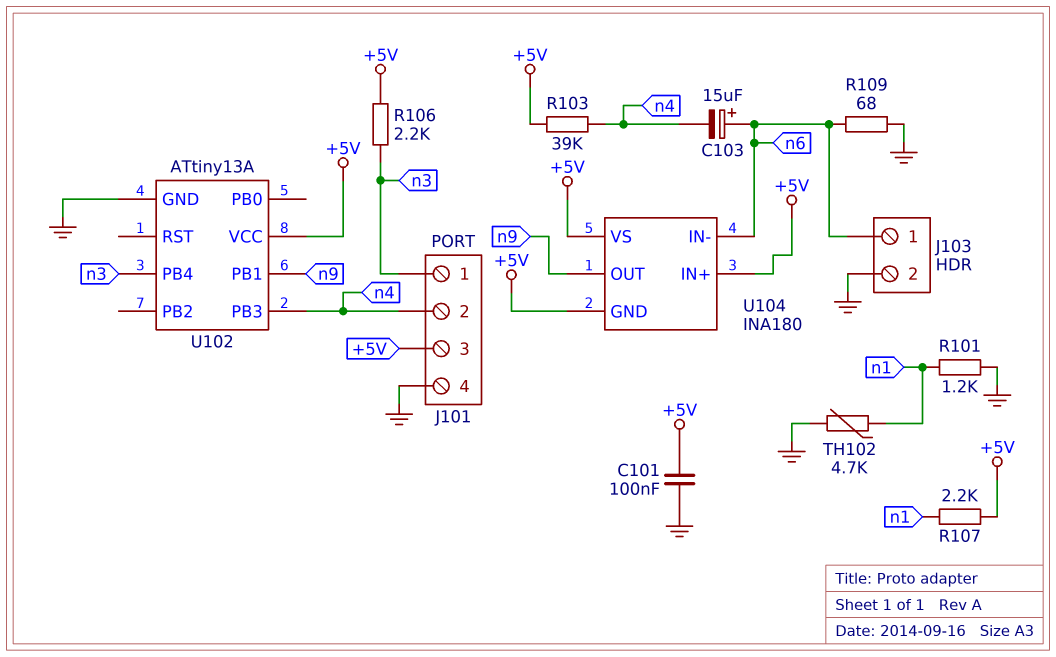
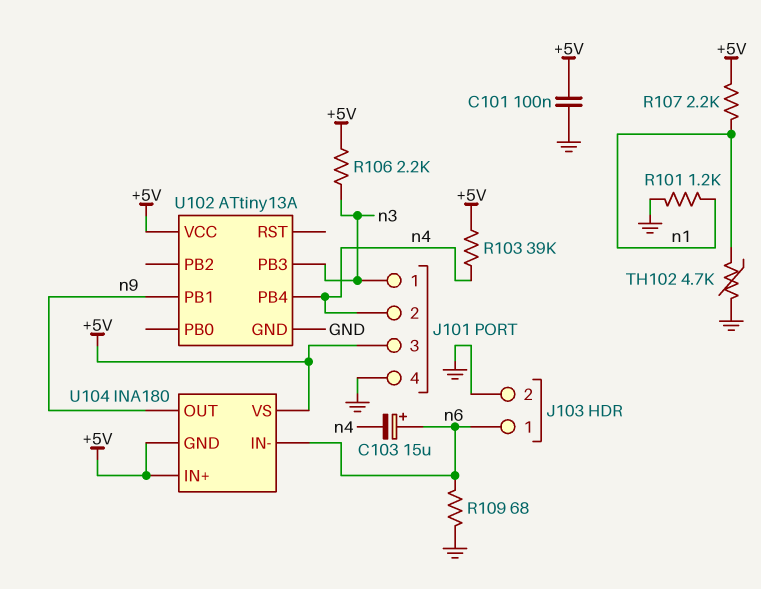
U102 pin PB3: n4 -> n3
U102 pin PB4: n3 -> n4

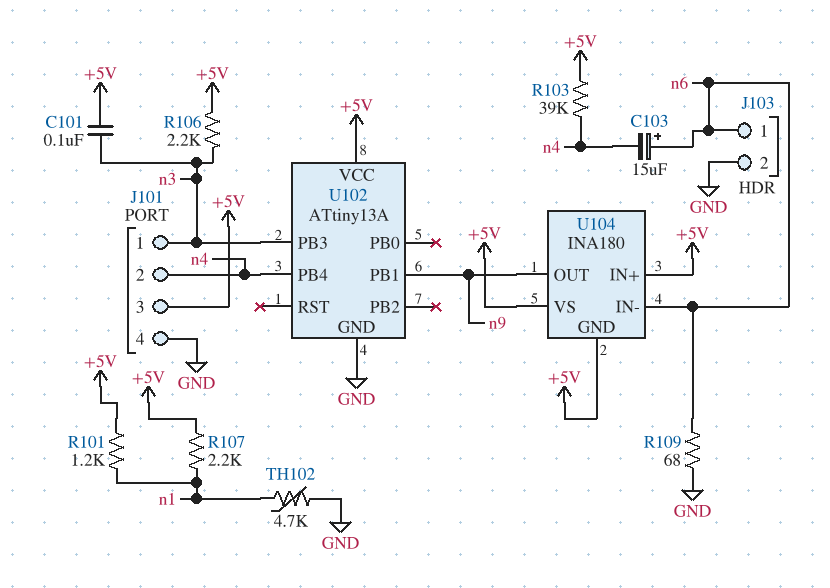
C101: 100nF (+5V, GND) -> 100nF (+5V, n3)
R101: 1.2k (GND, n1) -> 1.2k (+5V, n1)

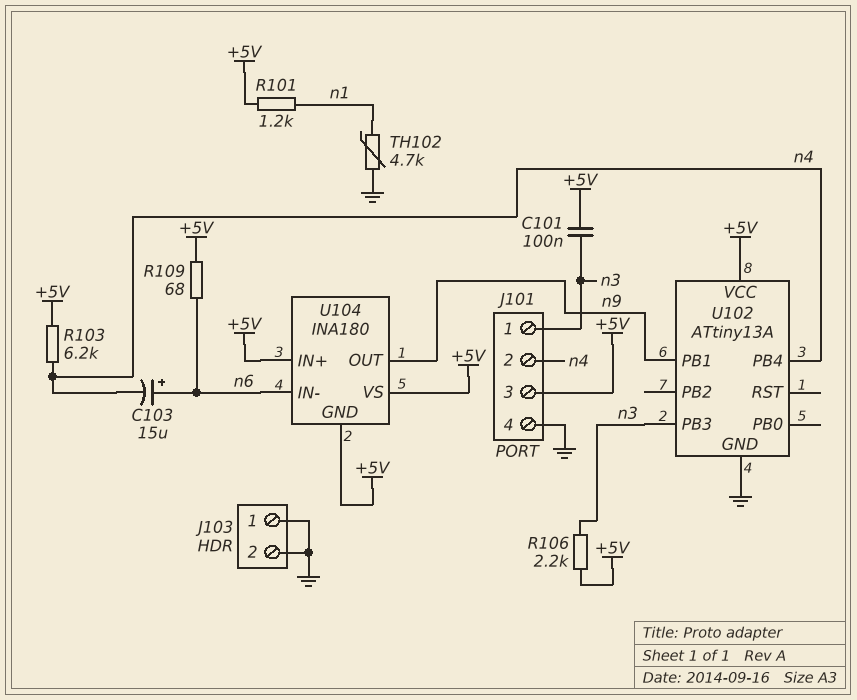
J103 pin 1: n6 -> GND
R103: 39k (+5V, n4) -> 6.2k (+5V, n4)
R107: 2.2k (+5V, n1) -> none
R109: 68 (GND, n6) -> 68 (+5V, n6)

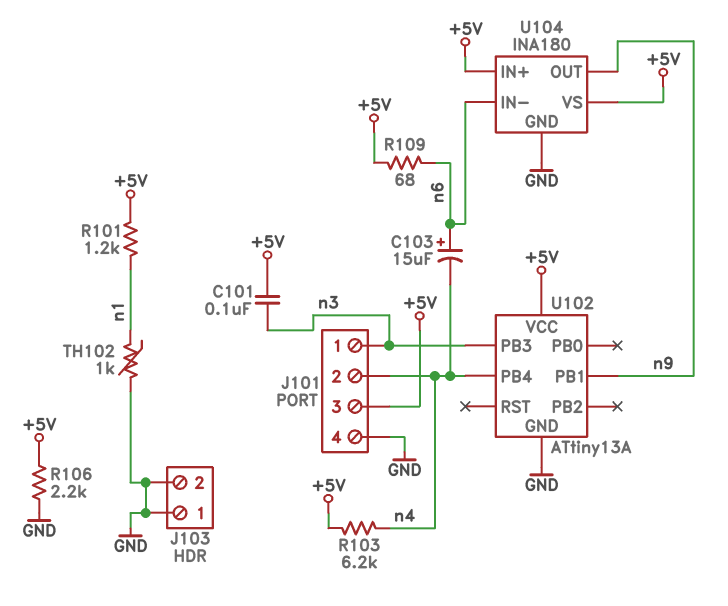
R106: 2.2k (+5V, n3) -> 2.2k (+5V, GND)
TH102: 4.7k (GND, n1) -> 1k (GND, n1)
U104 pin GND: +5V -> GND

